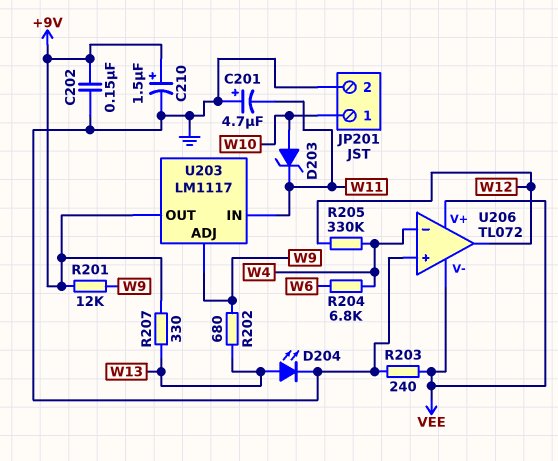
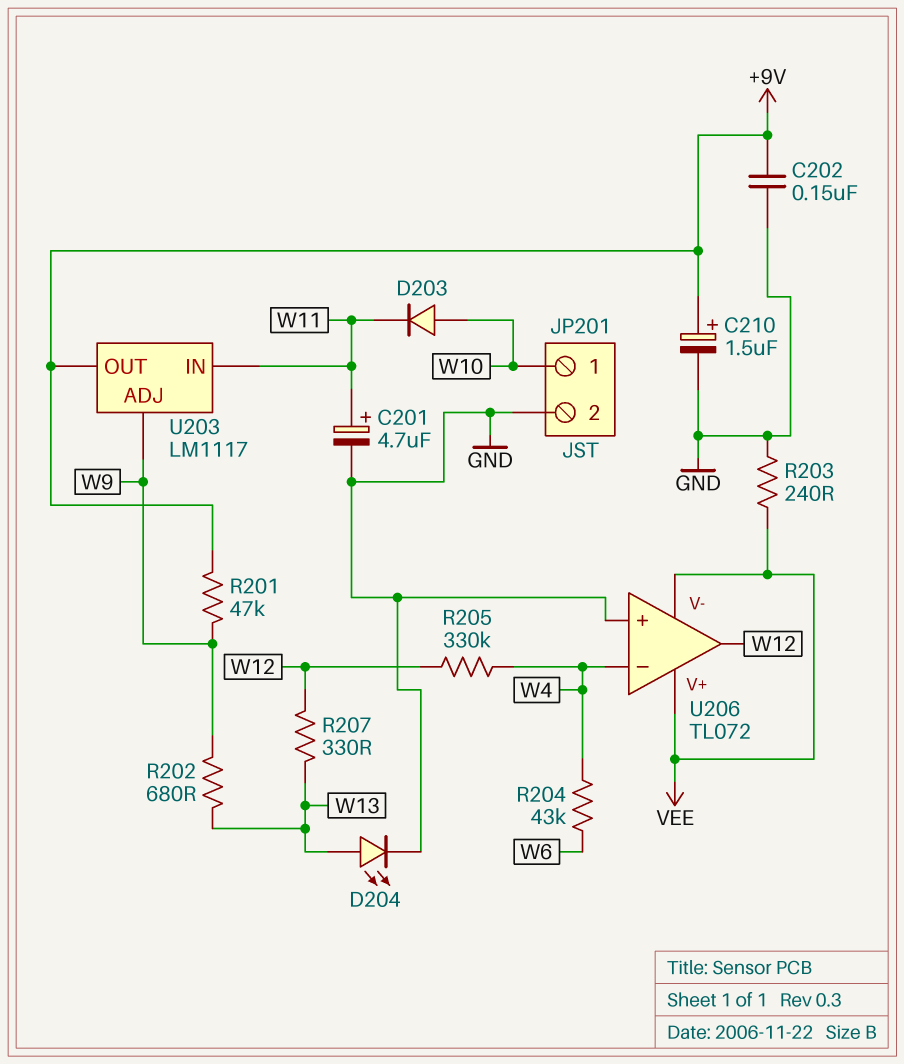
C201: 4.7uF (plus GND, minus W11) -> 4.7uF (plus W11, minus GND)
D203: zener (A W10, K W11) -> diode (A W10, K W11)
R201: 12k (+9V, W9) -> 47k (+9V, W9)
R204: 6.8k (W4, W6) -> 43k (W4, W6)
R207: 330 (+9V, W13) -> 330 (W12, W13)

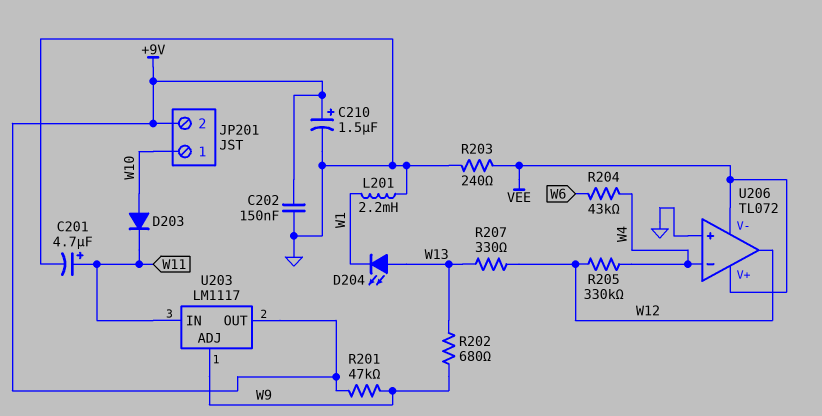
D204: LED (A W13, K GND) -> LED (A W13, K W1)
JP201 pin 2: GND -> +9V
L201: none -> 2.2mH (GND, W1)

